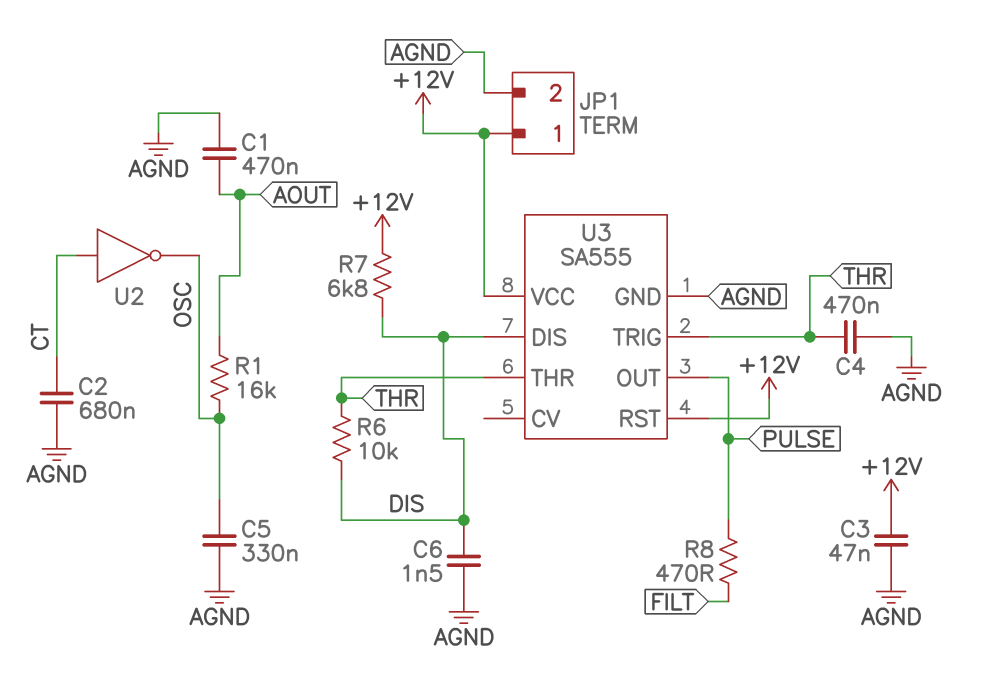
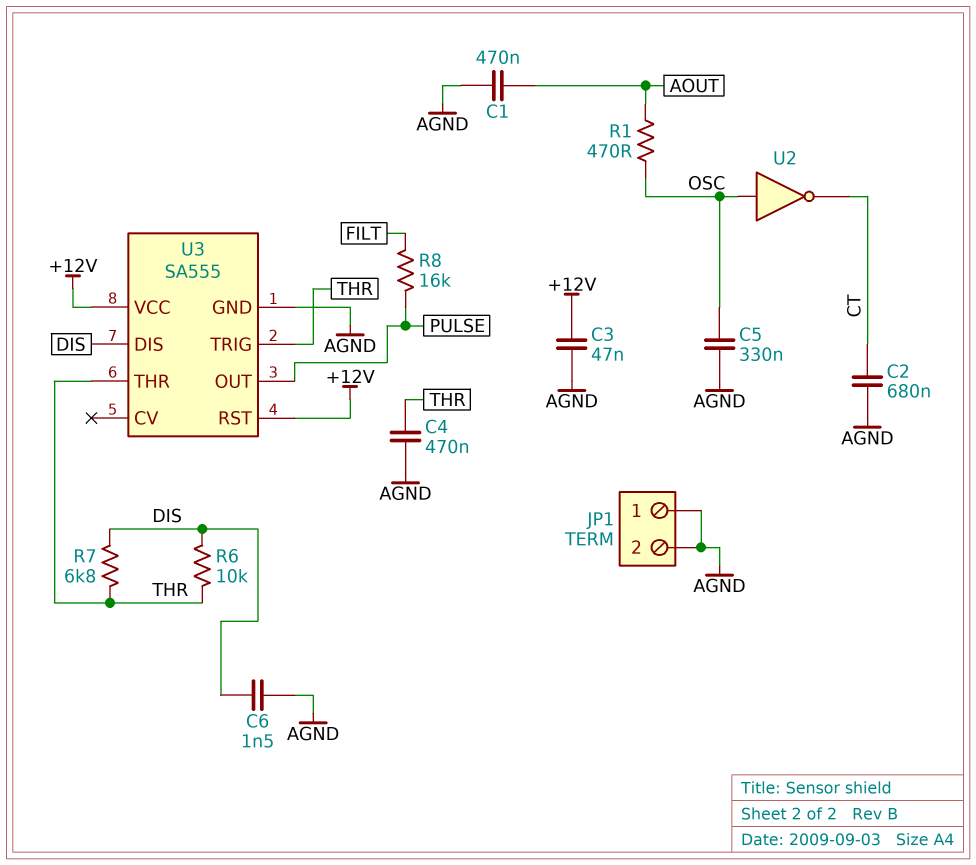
JP1 pin 1: +12V -> AGND
R1: 16k (AOUT, OSC) -> 470 (AOUT, OSC)
R7: 6.8k (+12V, DIS) -> 6.8k (DIS, THR)
R8: 470 (FILT, PULSE) -> 16k (FILT, PULSE)
U2: NOT (in CT, out OSC) -> NOT (in OSC, out CT)

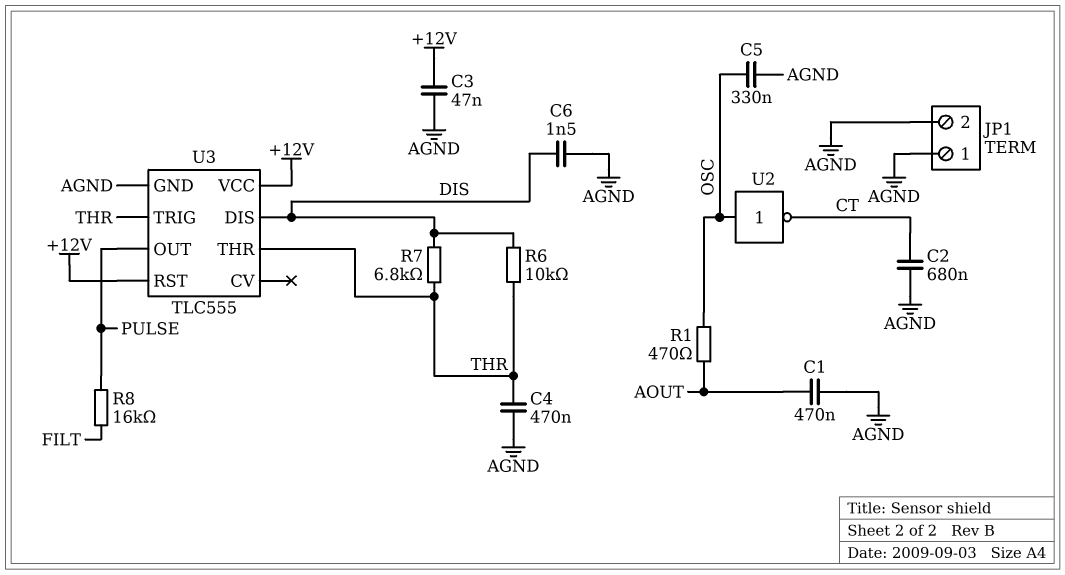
U3: SA555 -> TLC555

